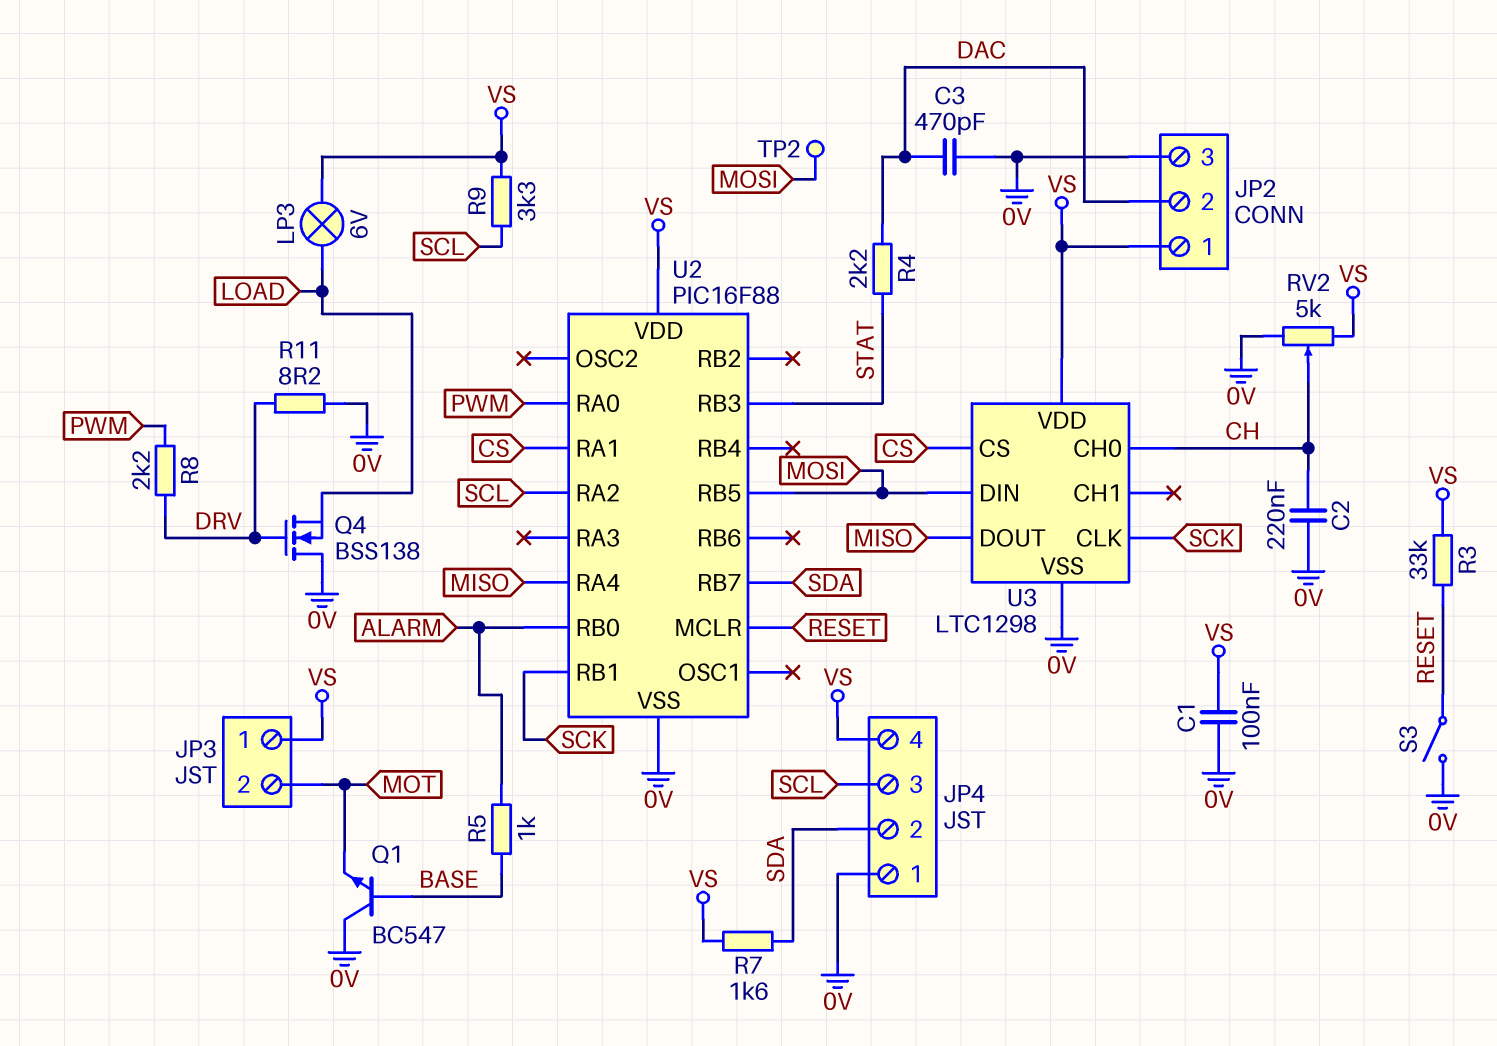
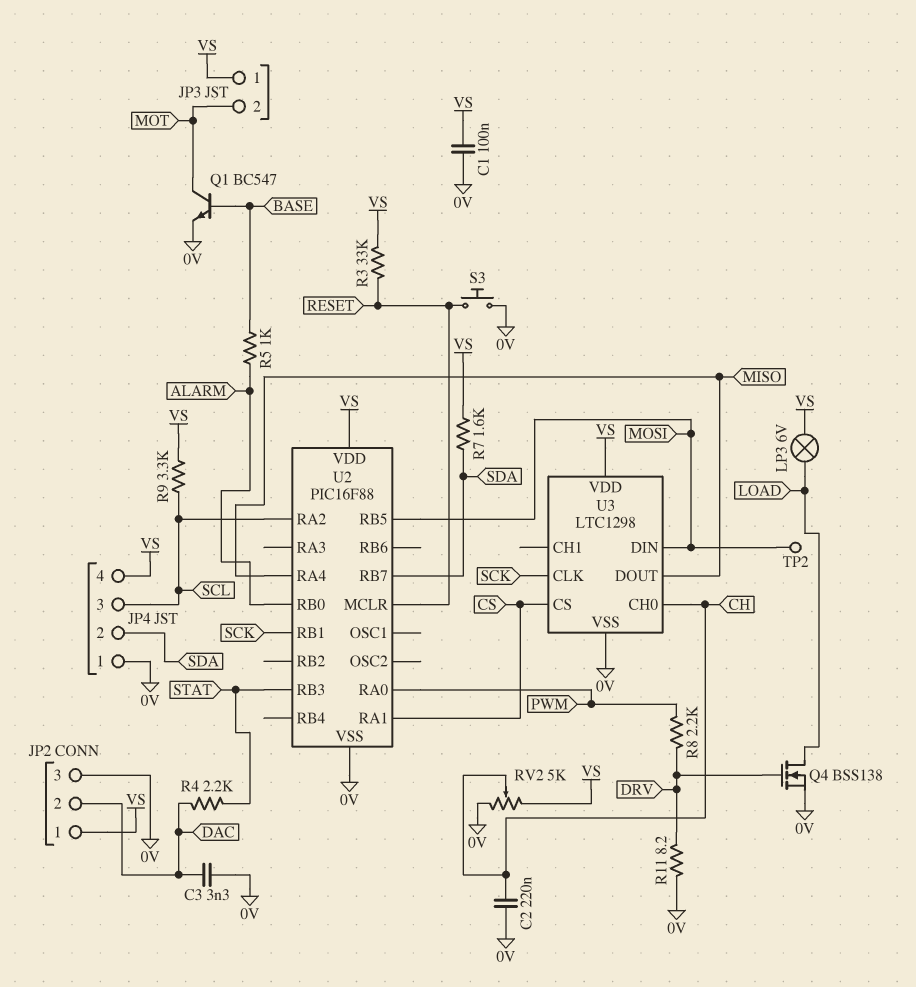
C3: 470pF (0V, DAC) -> 3.3nF (0V, DAC)
Q1: NPN BC547 (B BASE, C 0V, E MOT) -> NPN BC547 (B BASE, C MOT, E 0V)
Q4: NMOS BSS138 (G DRV, D 0V, S LOAD) -> NMOS BSS138 (G DRV, D LOAD, S 0V)
S3: switch (0V, RESET) -> button (0V, RESET)

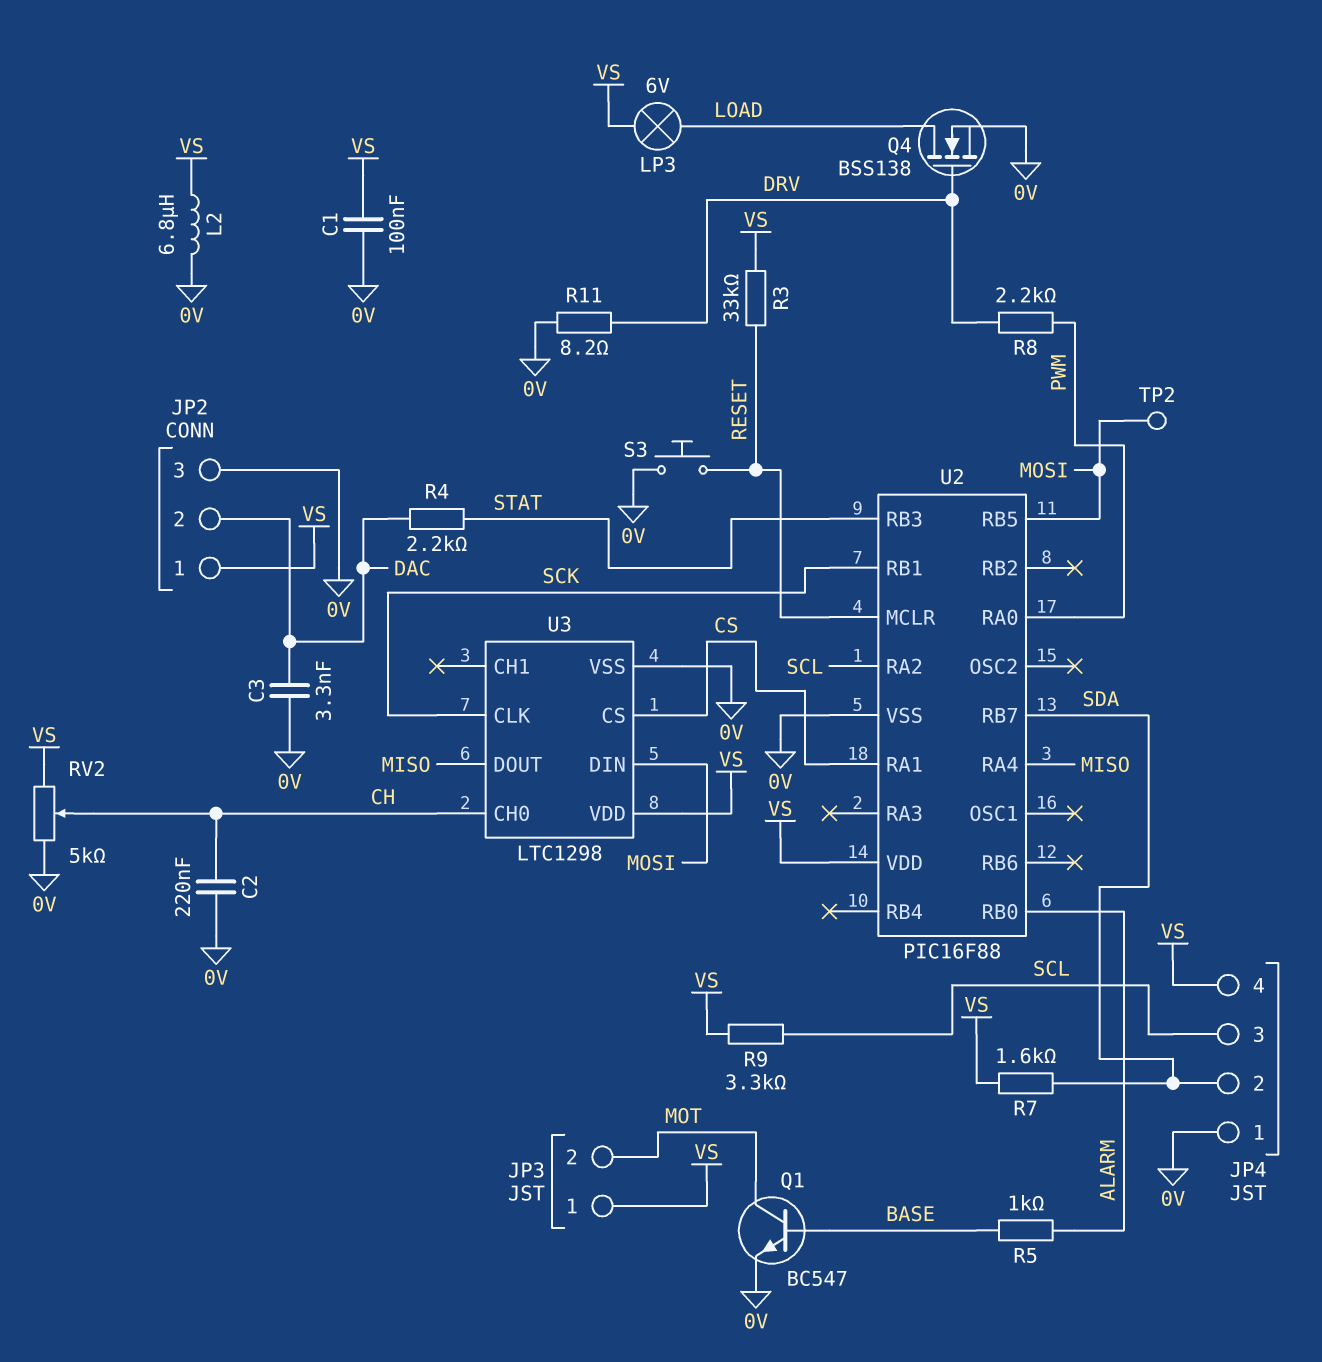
L2: none -> 6.8uH (0V, VS)

